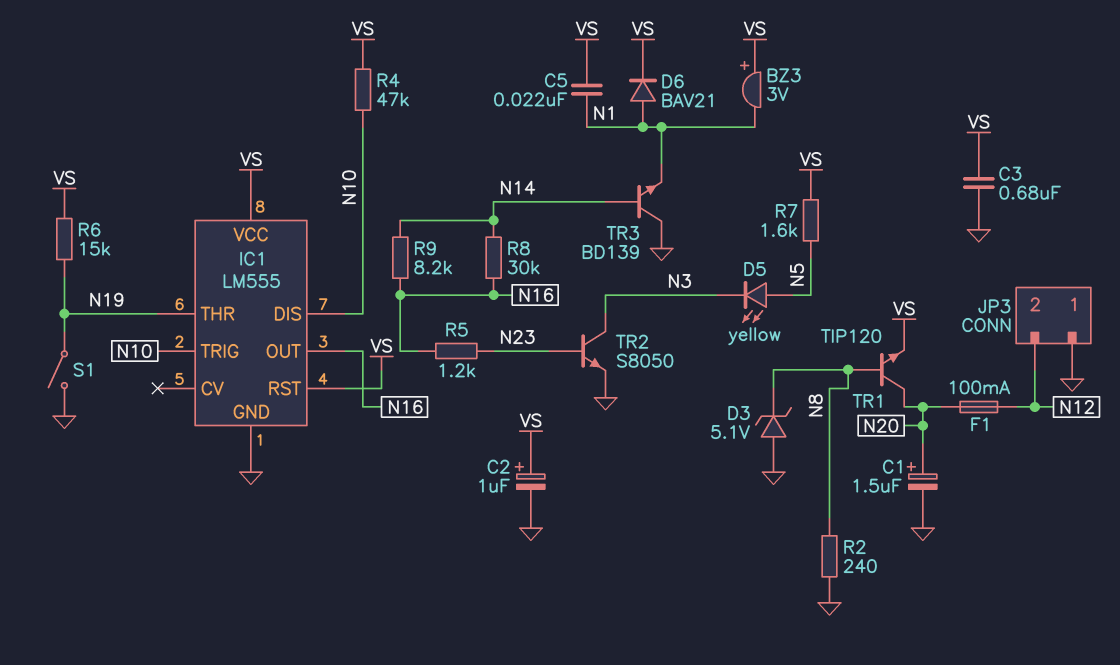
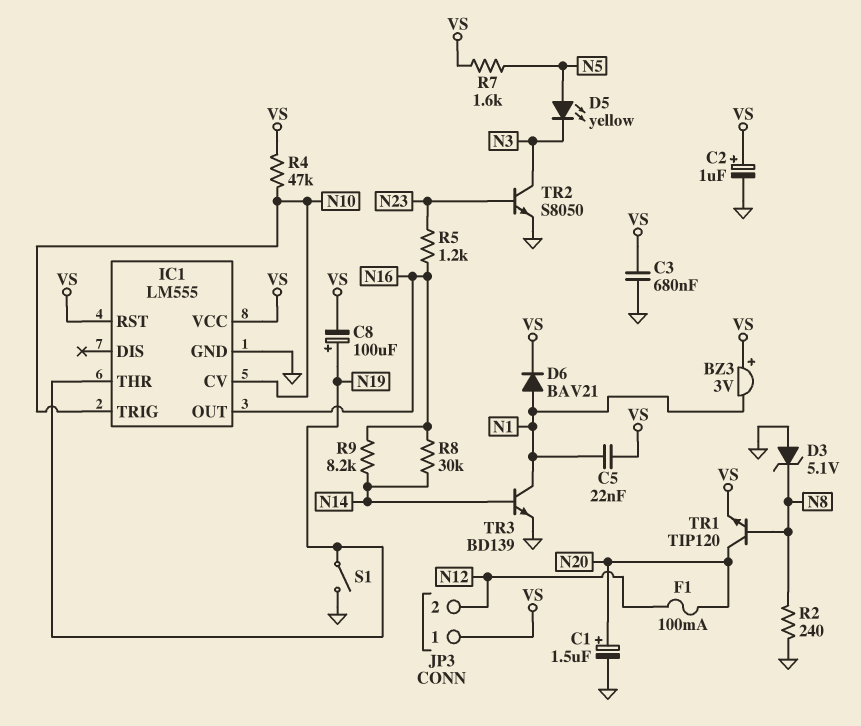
C8: none -> 100uF (plus N19, minus VS)
IC1 pin CV: none -> N10
IC1 pin DIS: N10 -> none
JP3 pin 1: GND -> VS
R6: 15k (N19, VS) -> none
TR3: NPN BD139 (B N14, C GND, E N1) -> NPN BD139 (B N14, C N1, E GND)

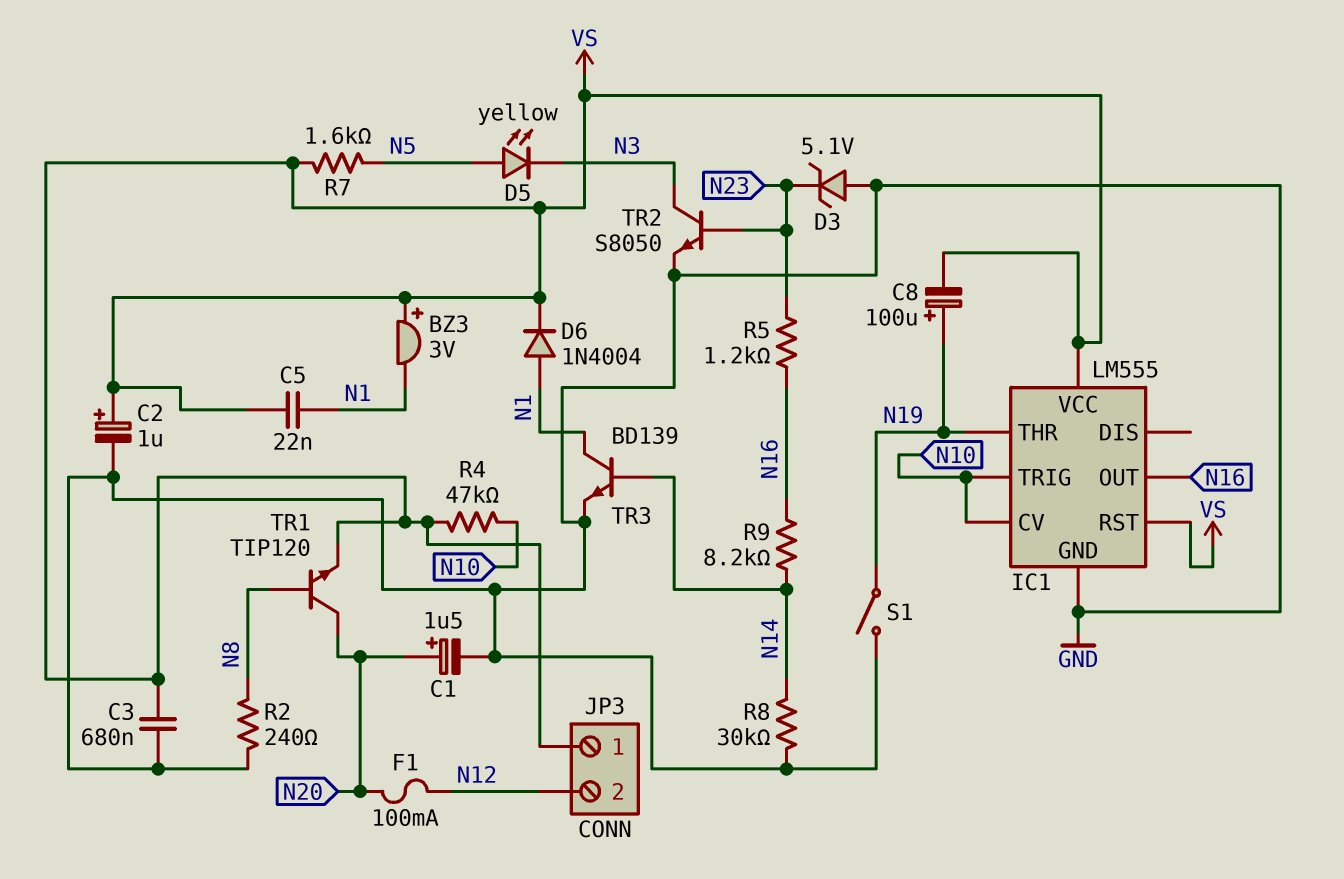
D3: zener 5.1V (A GND, K N8) -> zener 5.1V (A GND, K N23)
D6: diode BAV21 (A N1, K VS) -> diode 1N4004 (A N1, K VS)
R8: 30k (N14, N16) -> 30k (GND, N14)

